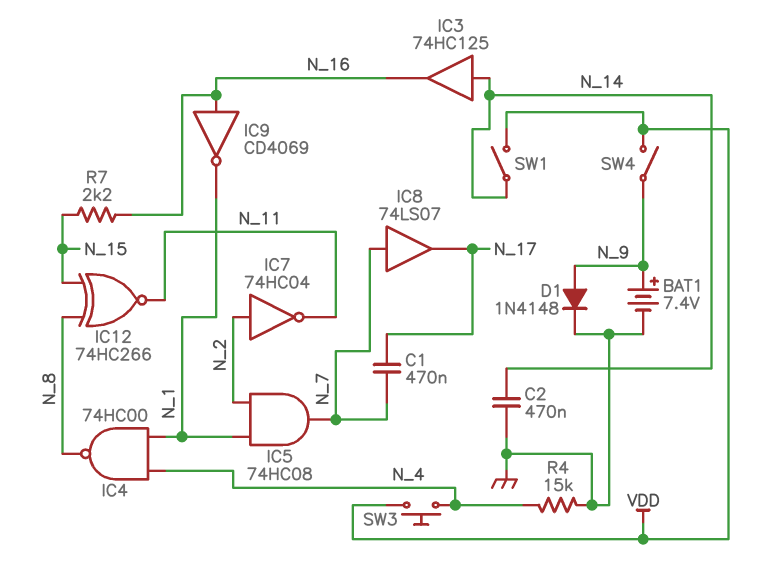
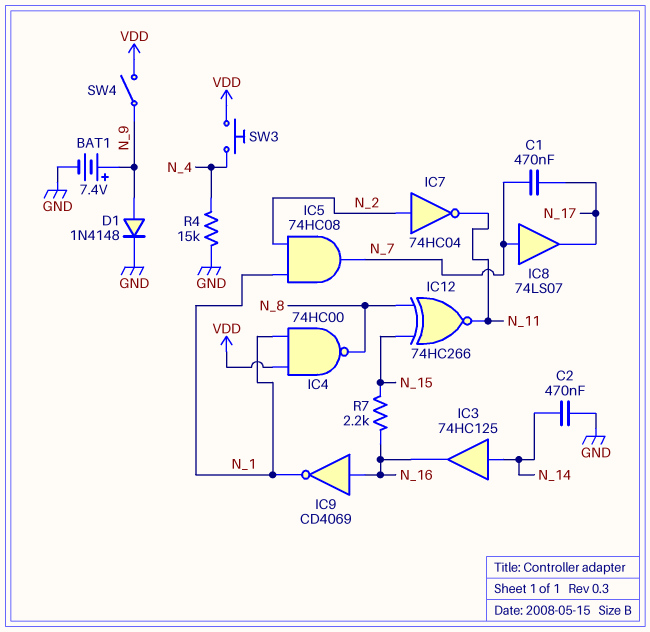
IC4: NAND 74HC00 (in N_1, in N_4, out N_8) -> NAND 74HC00 (in N_1, in VDD, out N_8)
SW1: switch (N_14, VDD) -> none

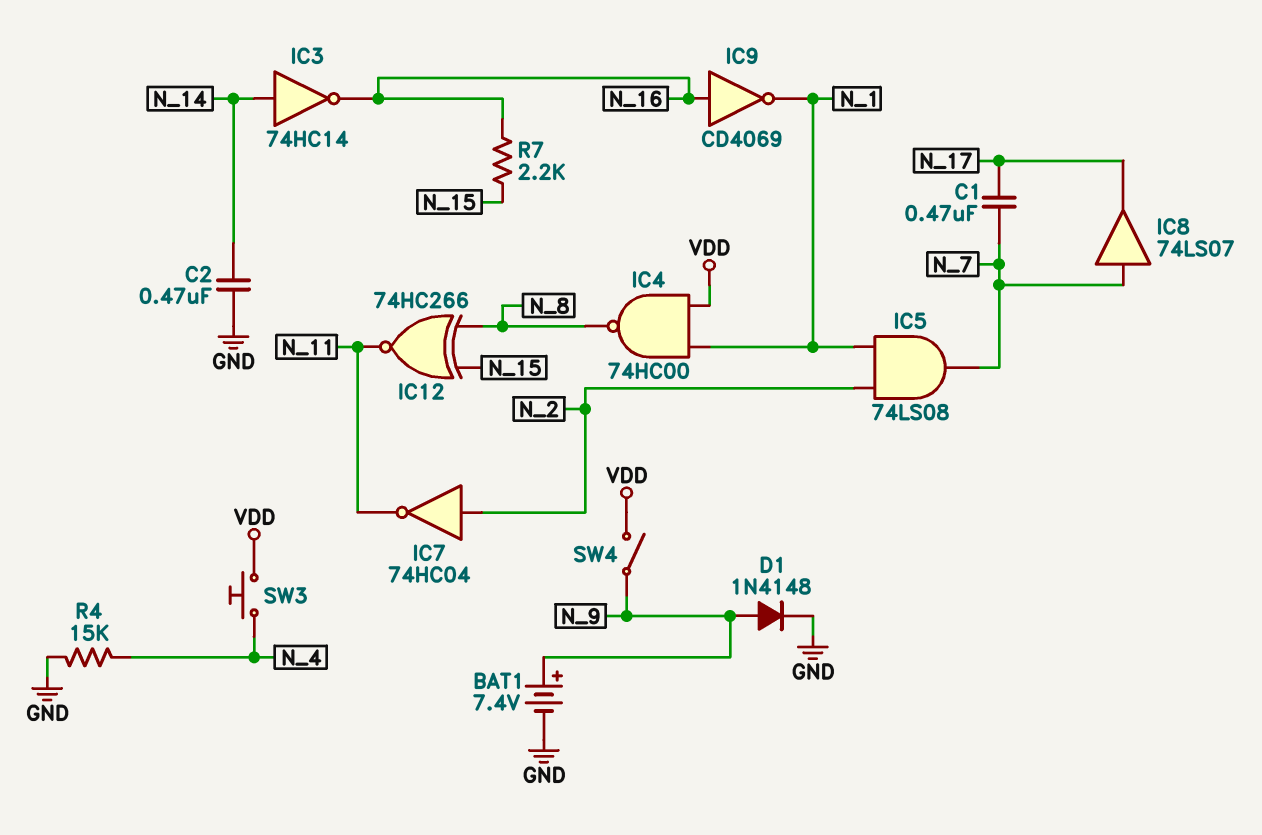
IC3: buffer 74HC125 (in N_14, out N_16) -> NOT 74HC14 (in N_14, out N_16)
IC5: AND 74HC08 (in N_1, in N_2, out N_7) -> AND 74LS08 (in N_1, in N_2, out N_7)

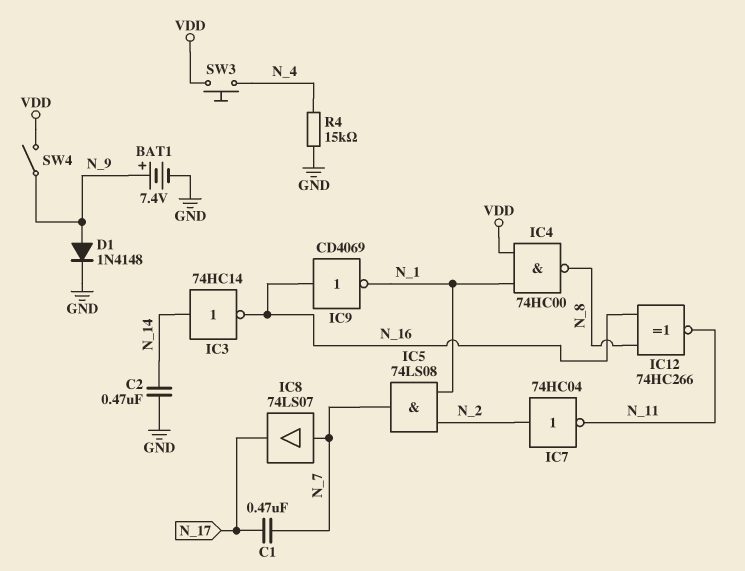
IC12: XNOR 74HC266 (in N_8, in N_15, out N_11) -> XNOR 74HC266 (in N_8, in N_16, out N_11)
R7: 2.2k (N_15, N_16) -> none

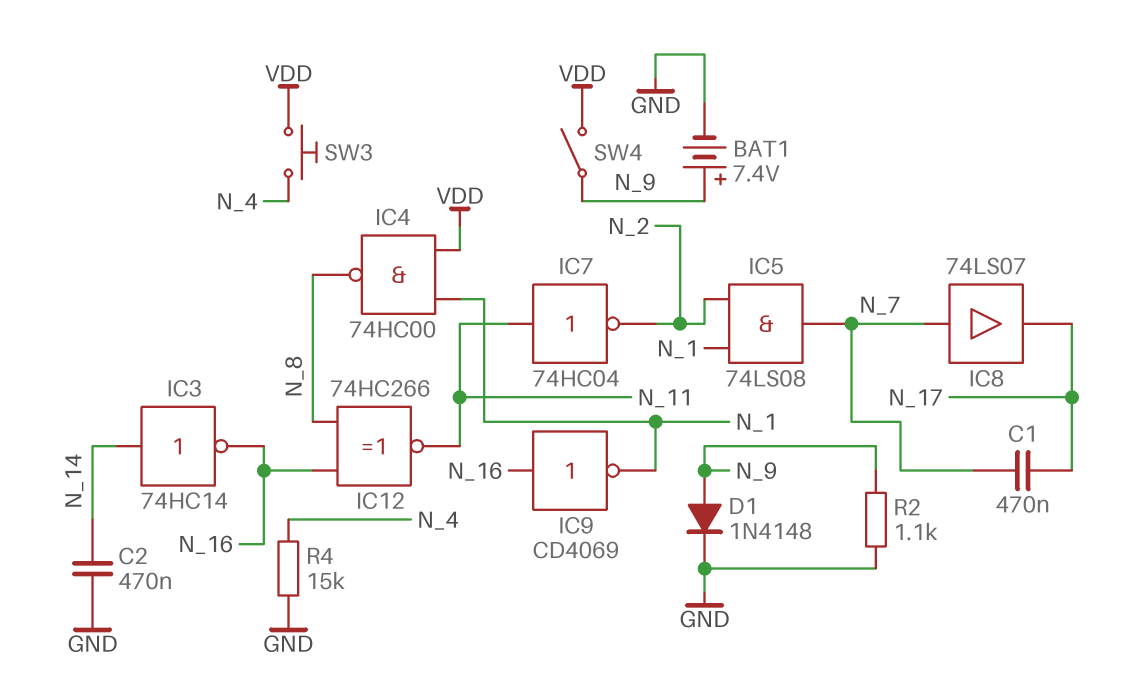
IC7: NOT 74HC04 (in N_2, out N_11) -> NOT 74HC04 (in N_11, out N_2)
R2: none -> 1.1k (GND, N_9)

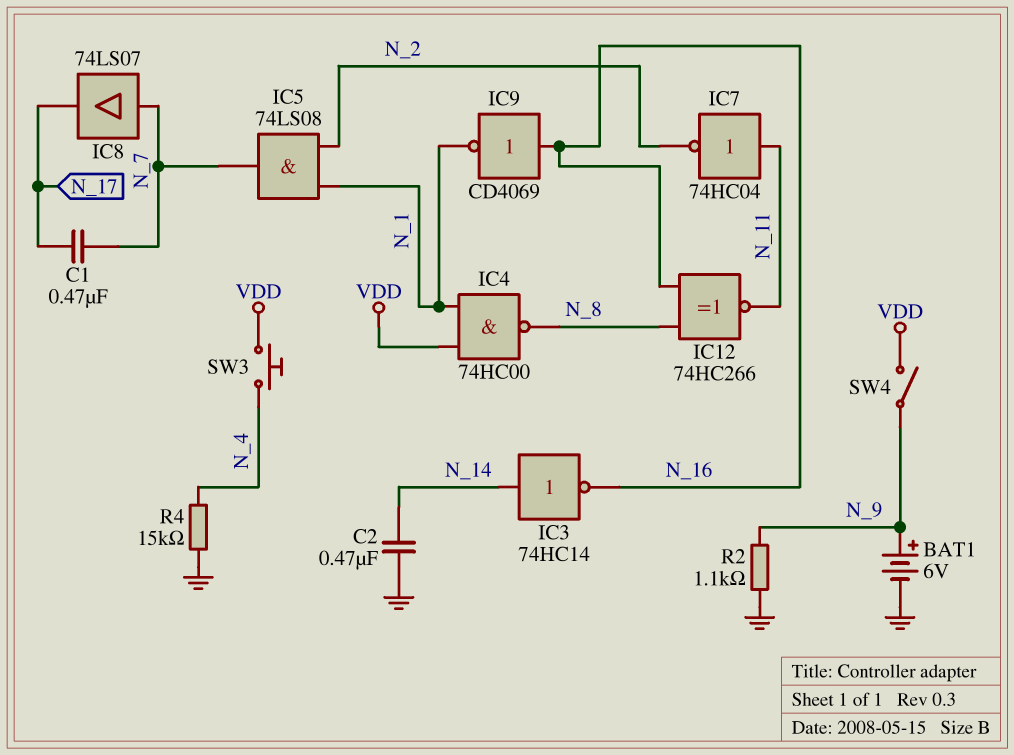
BAT1: 7.4V (plus N_9, minus GND) -> 6V (plus N_9, minus GND)
D1: diode 1N4148 (A N_9, K GND) -> none

